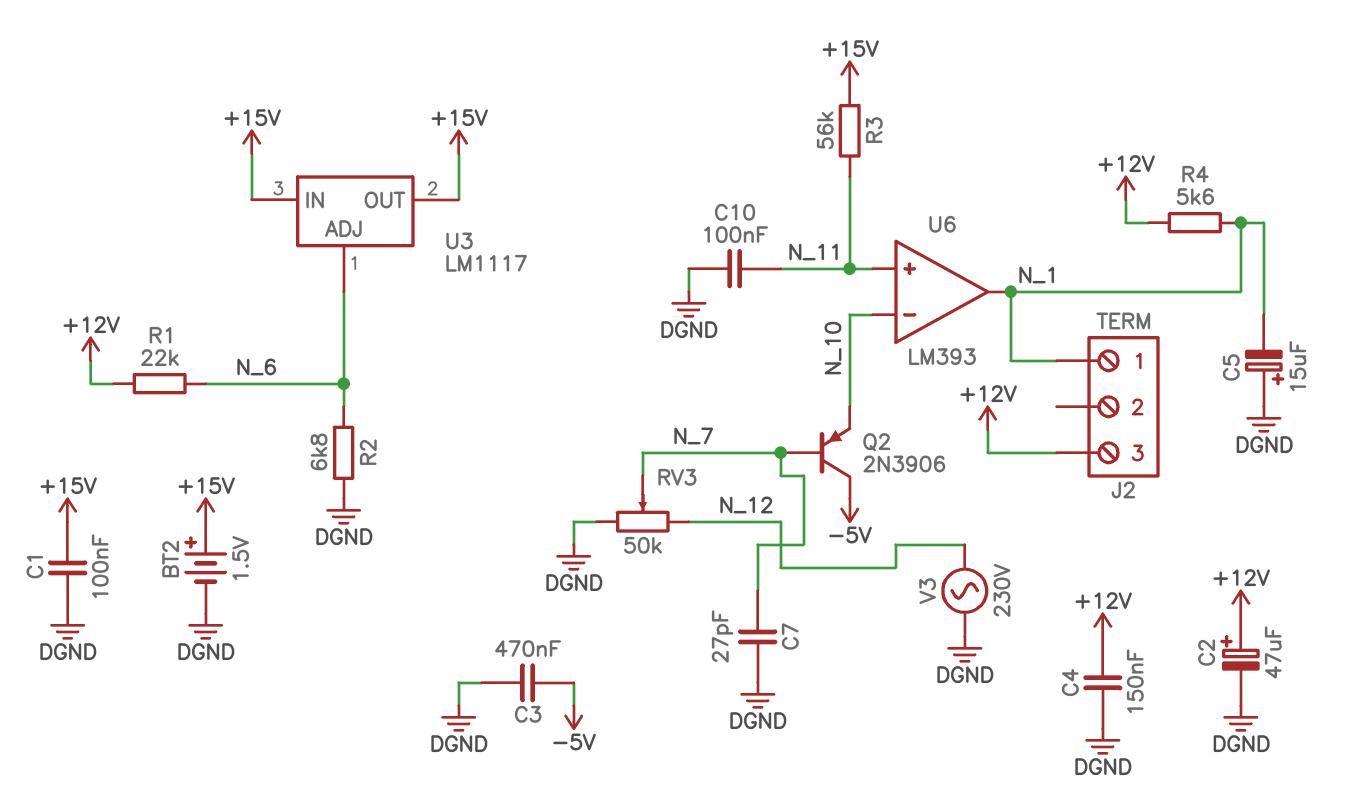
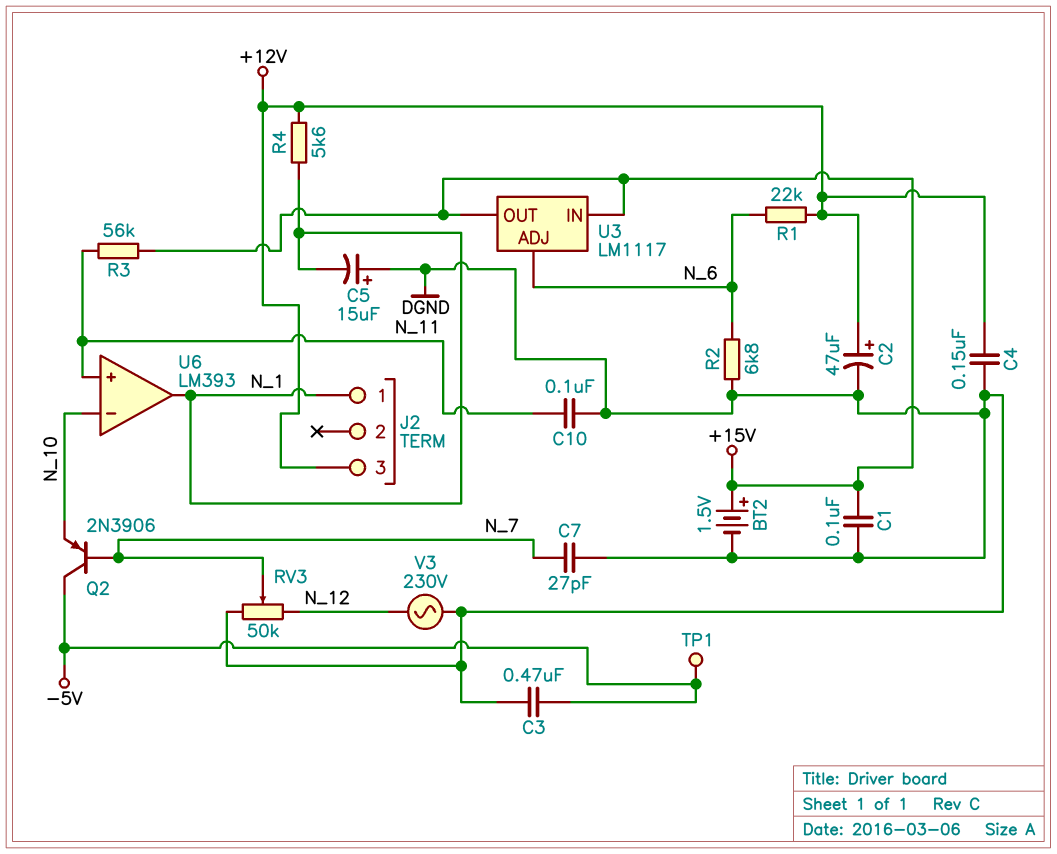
TP1: none -> test point (-5V)

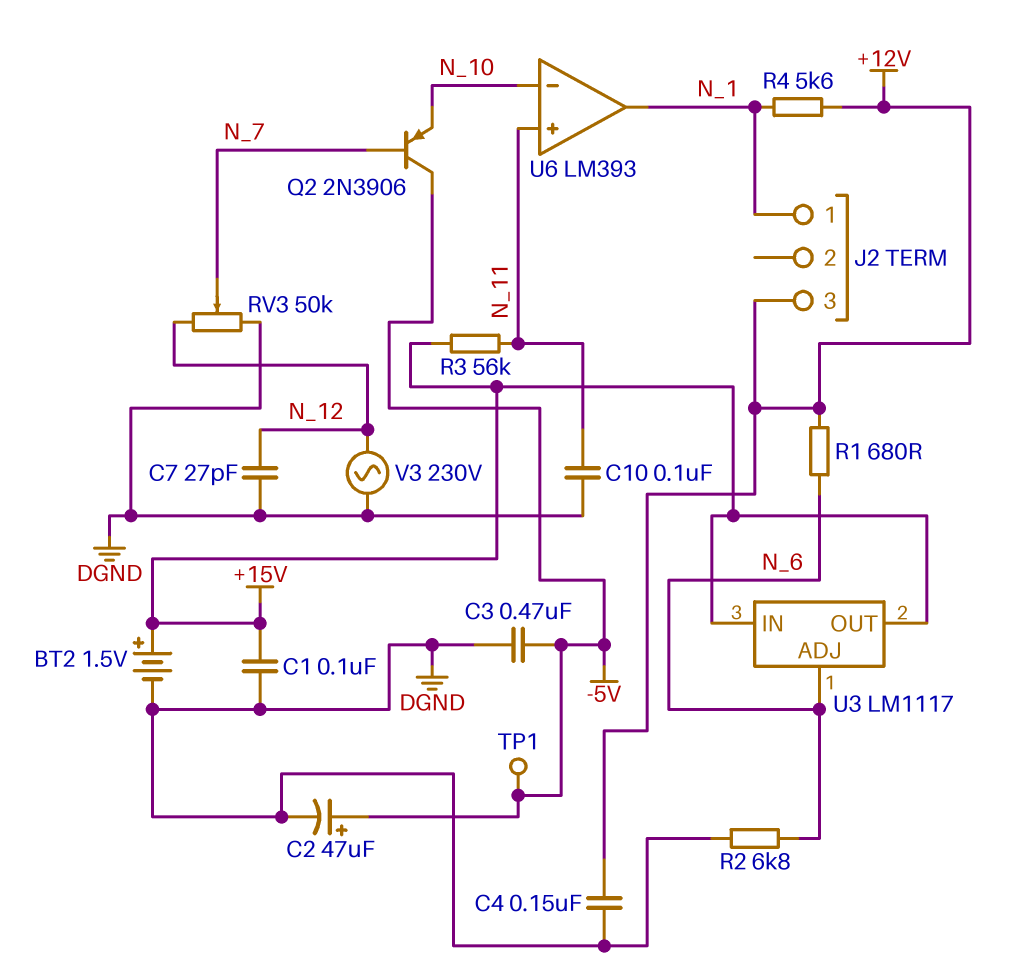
C2: 47uF (plus +12V, minus DGND) -> 47uF (plus -5V, minus DGND)
C5: 15uF (plus DGND, minus N_1) -> none
C7: 27pF (DGND, N_7) -> 27pF (DGND, N_12)
R1: 22k (+12V, N_6) -> 680 (+12V, N_6)

